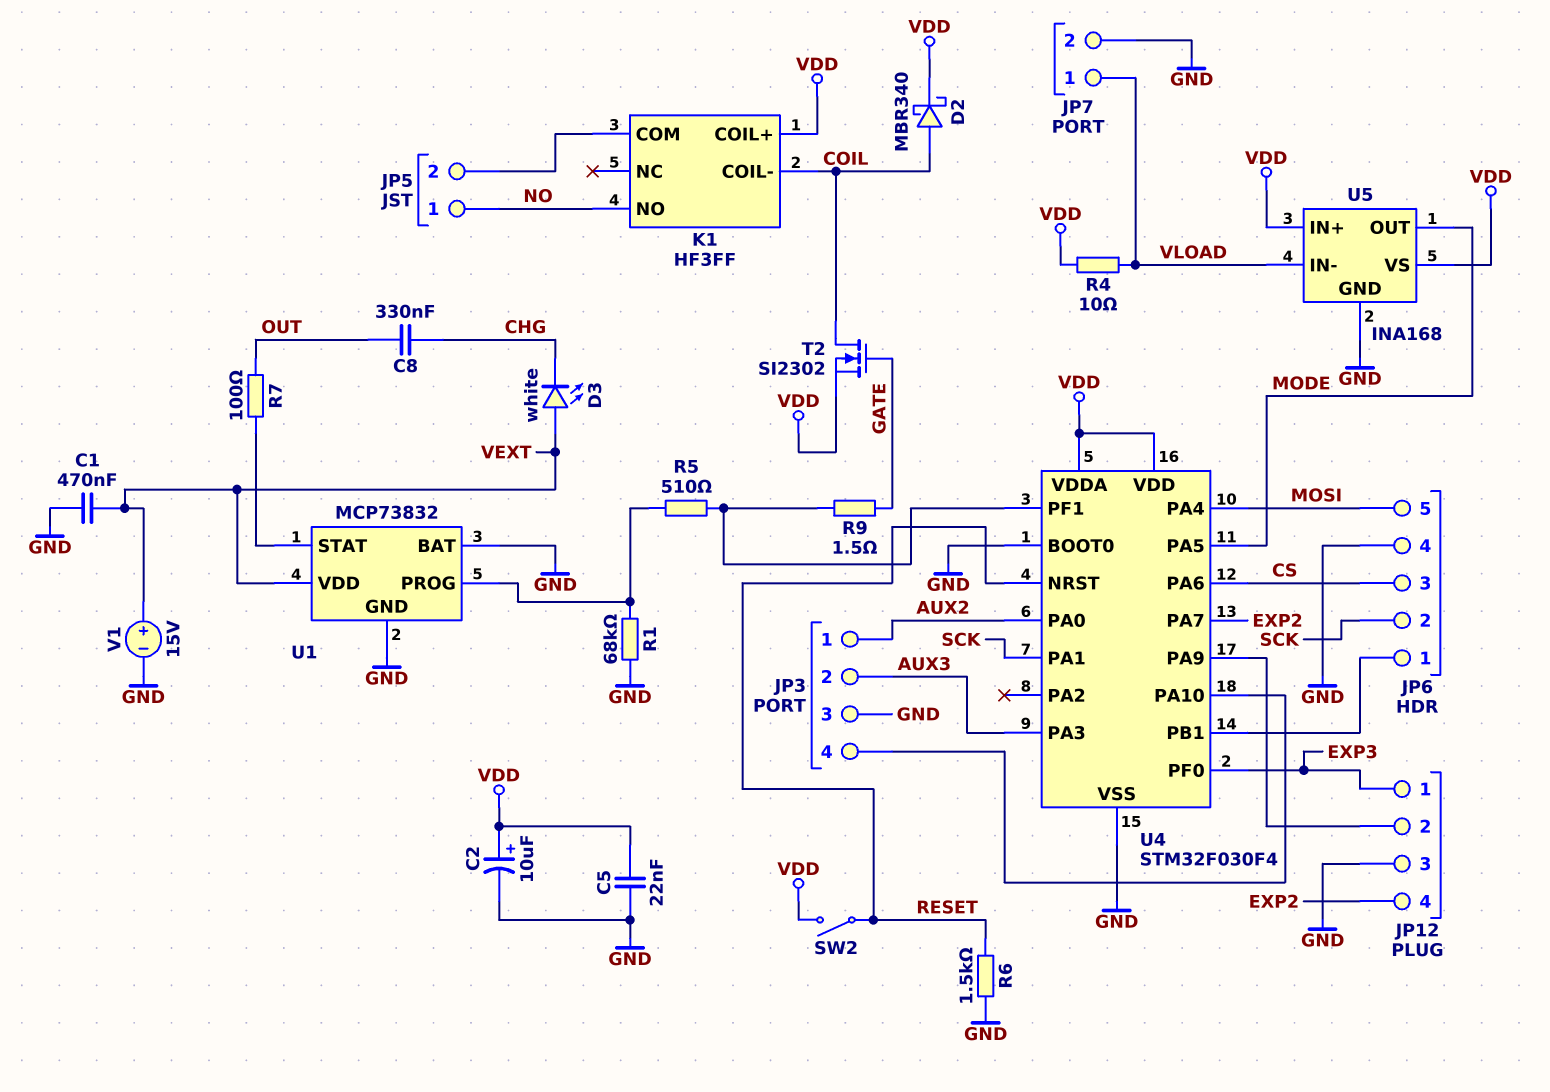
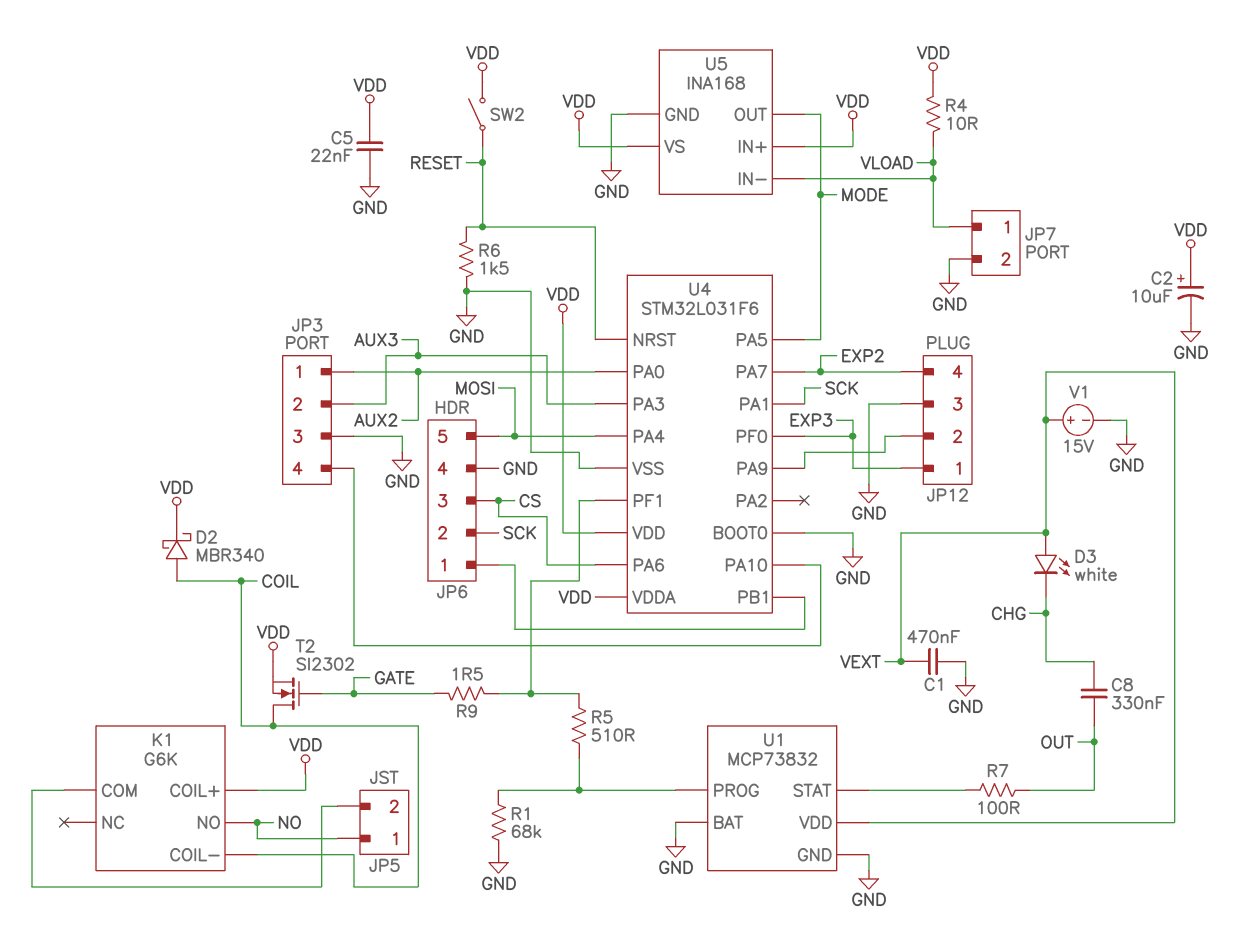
K1: HF3FF -> G6K
U4: STM32F030F4 -> STM32L031F6

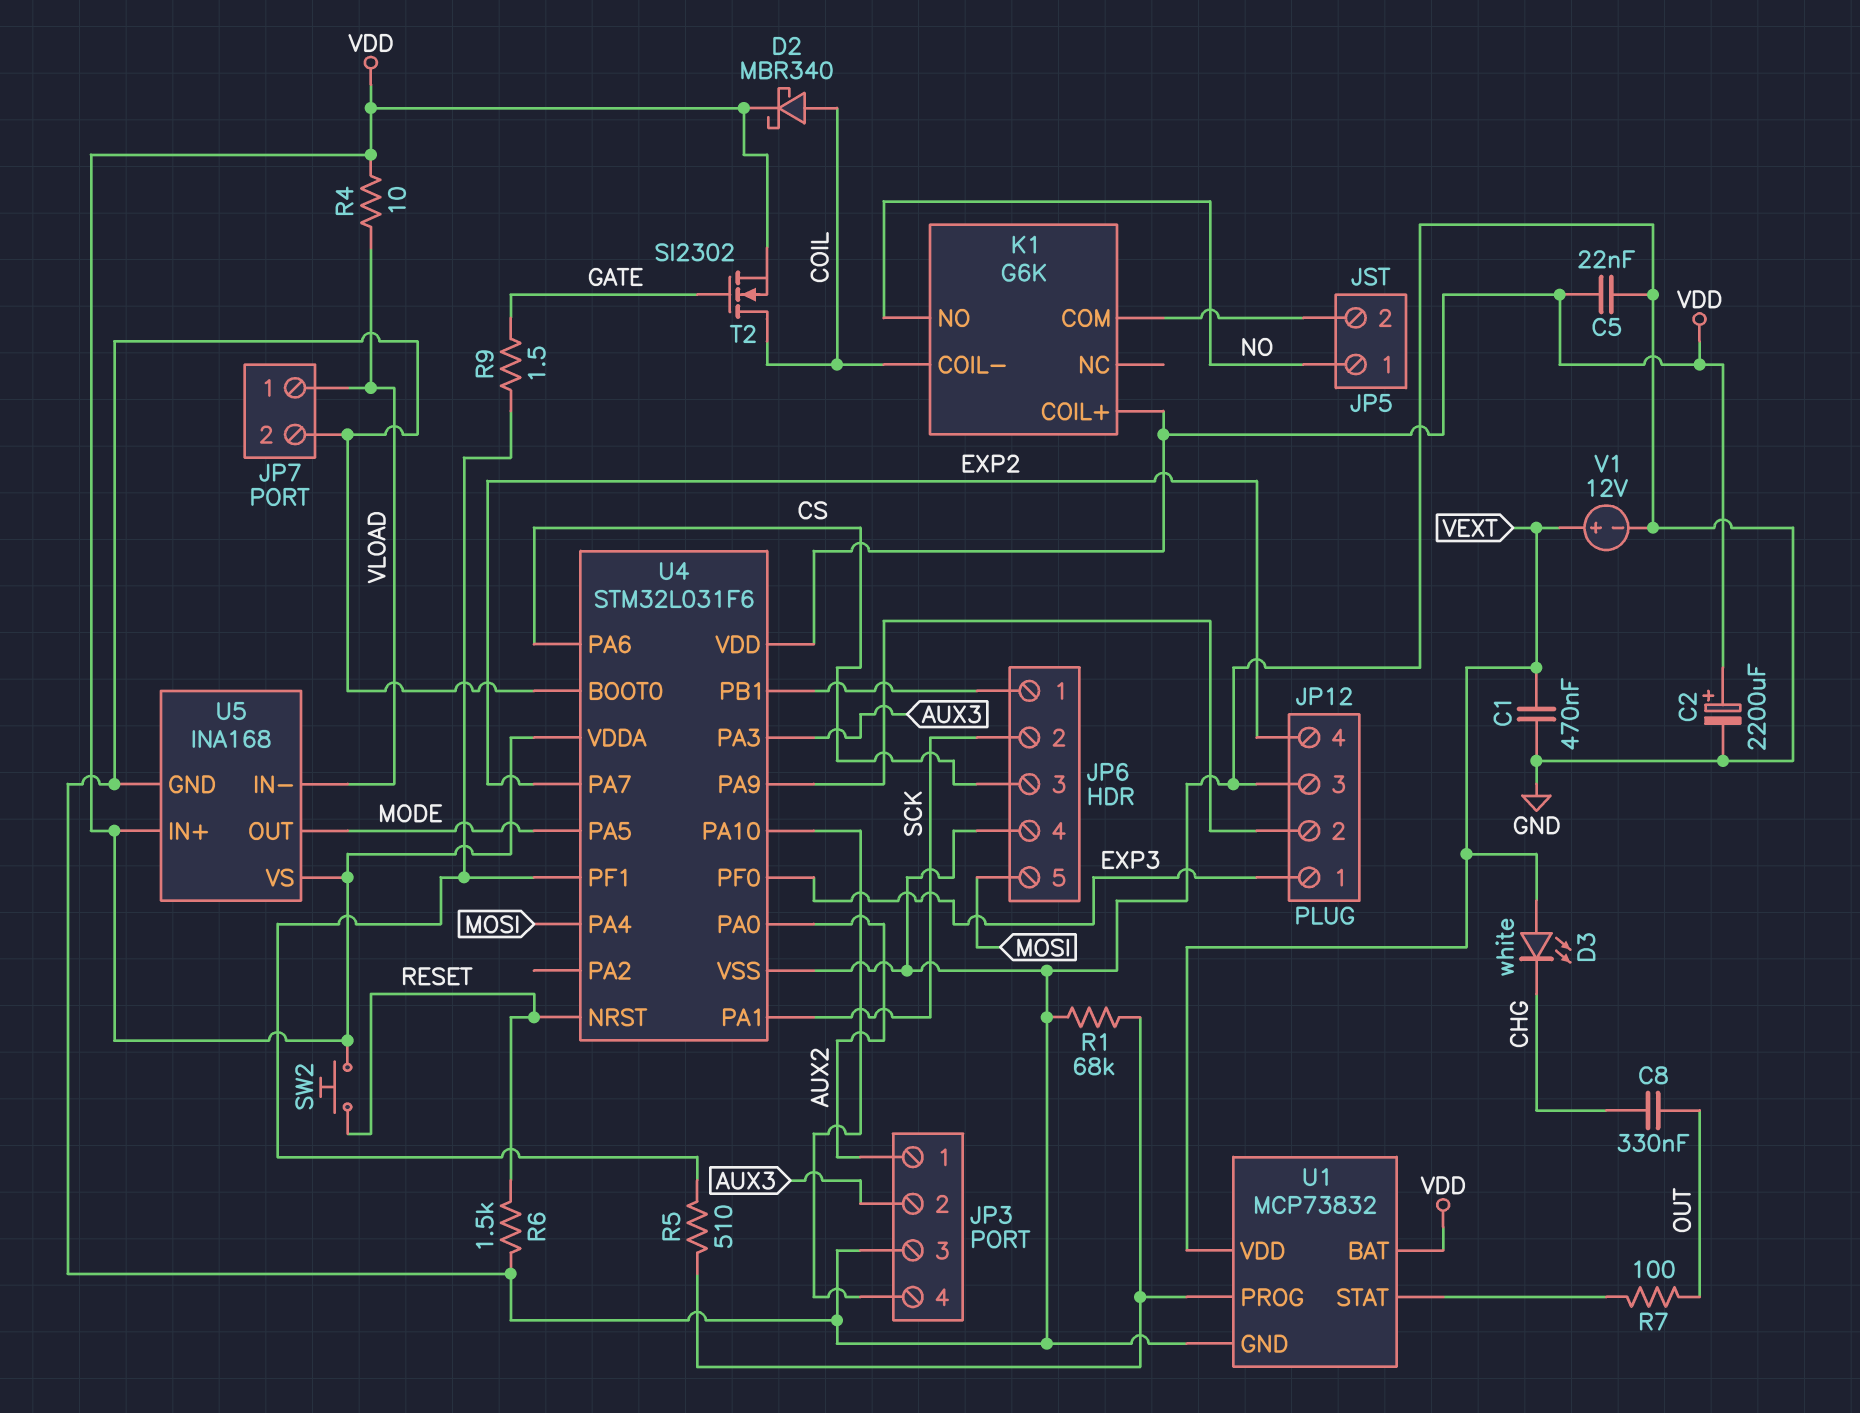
C2: 10uF (plus VDD, minus GND) -> 2200uF (plus VDD, minus GND)
SW2: switch (RESET, VDD) -> button (RESET, VDD)
U1 pin BAT: GND -> VDD
V1: 15V (plus VEXT, minus GND) -> 12V (plus VEXT, minus GND)

